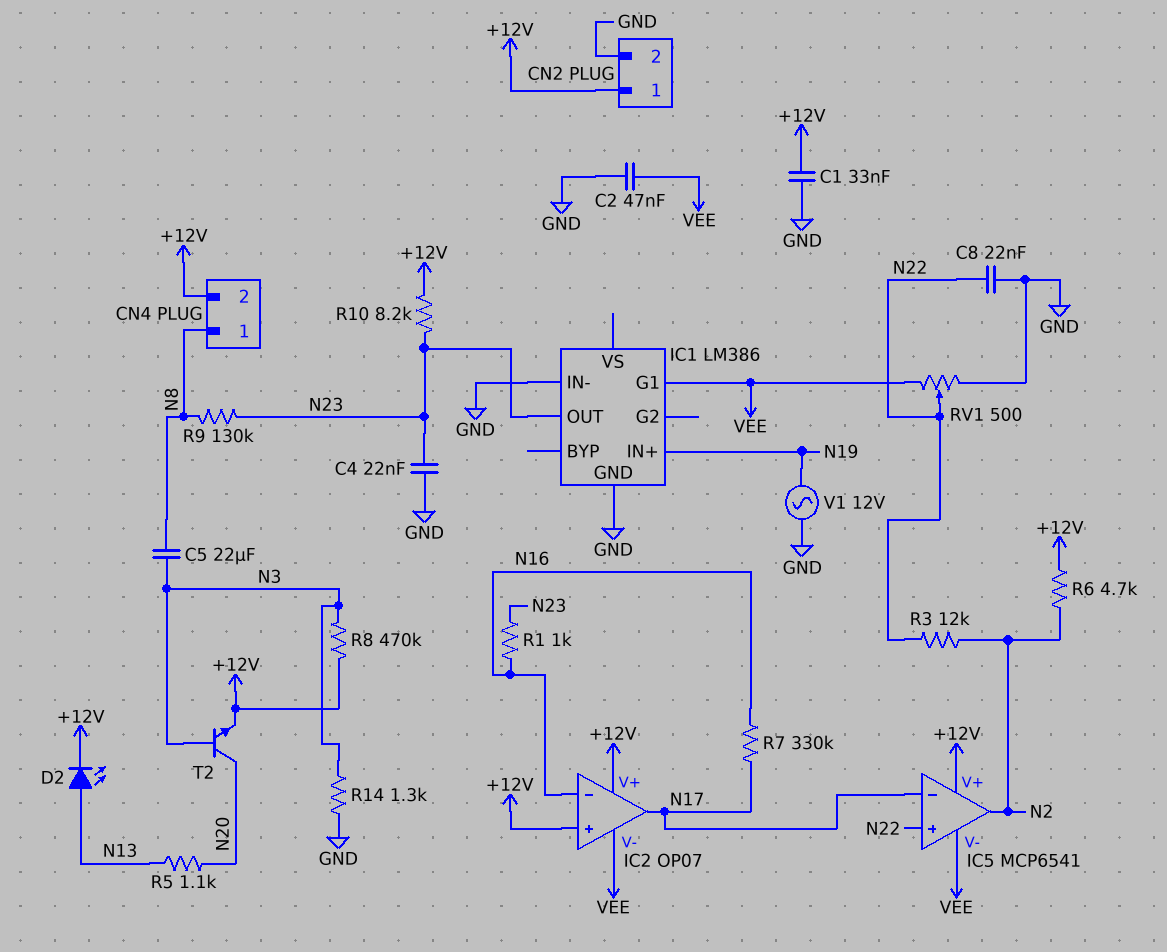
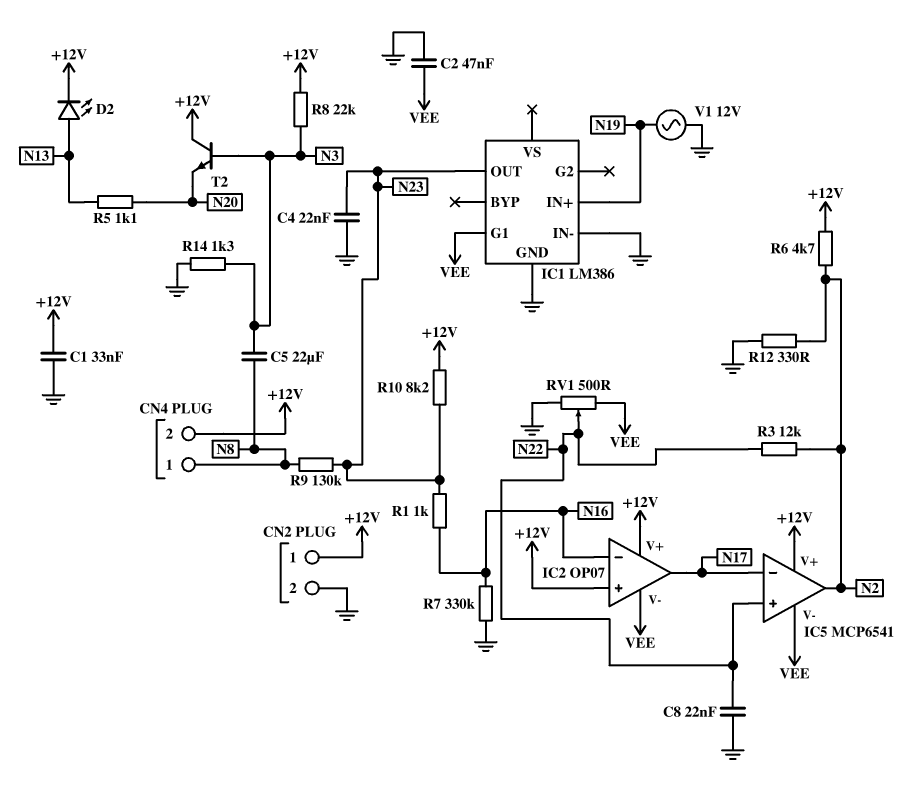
R7: 330k (N16, N17) -> 330k (GND, N16)
R8: 470k (+12V, N3) -> 22k (+12V, N3)
R12: none -> 330 (GND, N2)
T2: NPN (B N3, C N20, E +12V) -> NPN (B N3, C +12V, E N20)

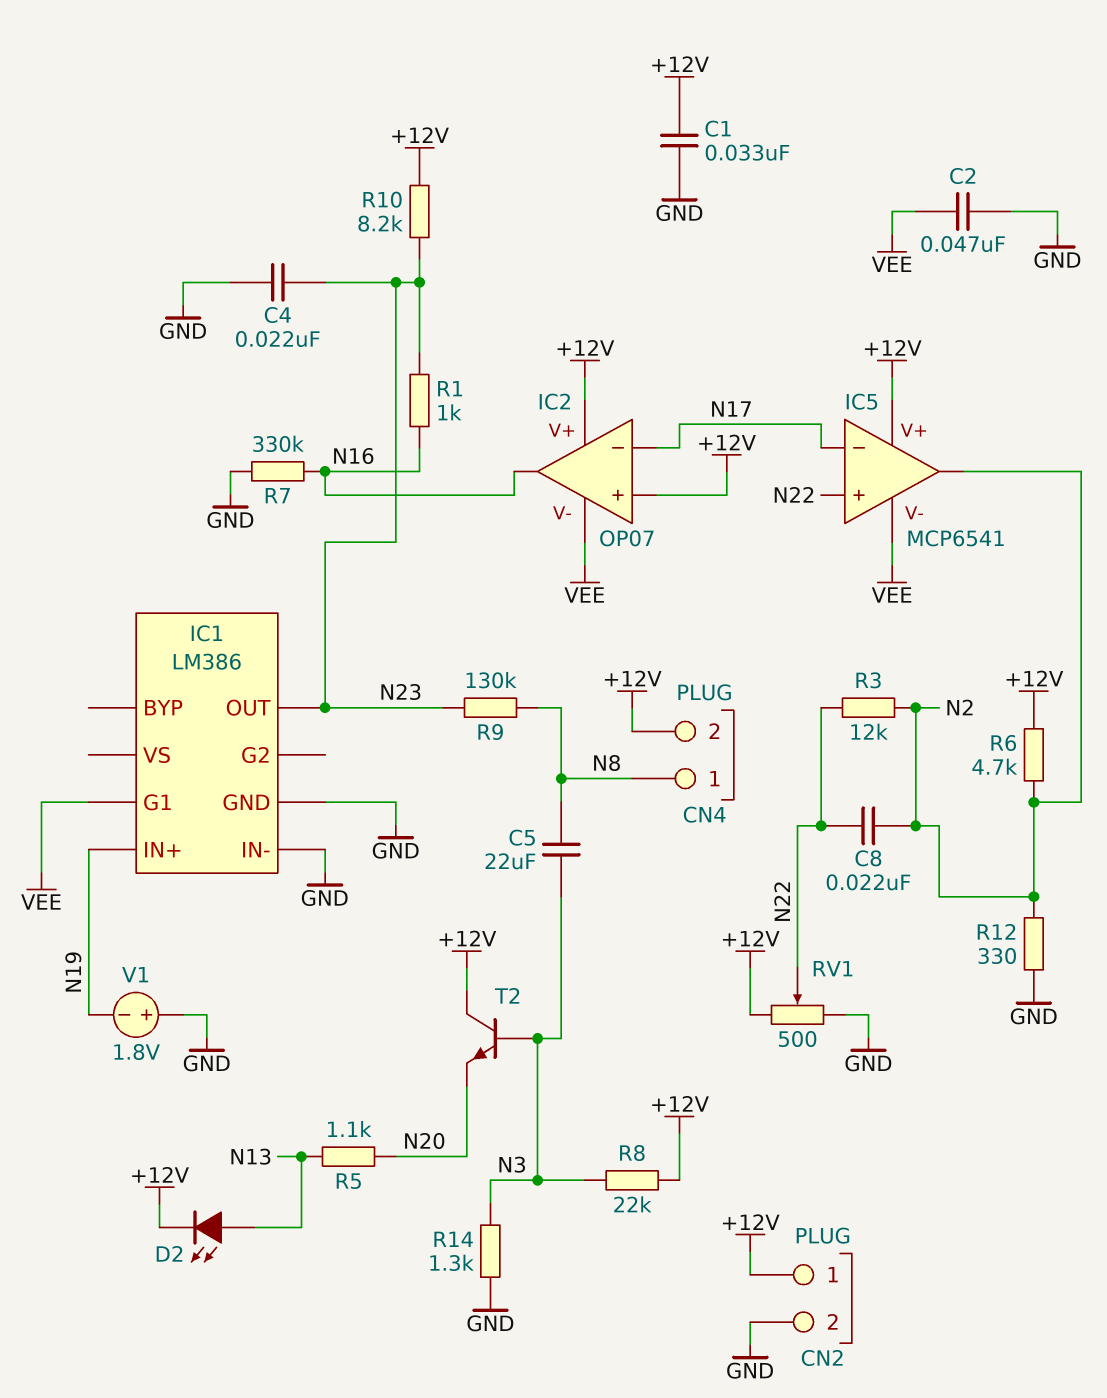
C8: 22nF (GND, N22) -> 22nF (N2, N22)
IC2 pin in-: N16 -> N17
IC2 pin out: N17 -> N16
RV1: 500 (GND, VEE, wiper N22) -> 500 (+12V, GND, wiper N22)
V1: AC 12V (GND, N19) -> 1.8V (plus GND, minus N19)

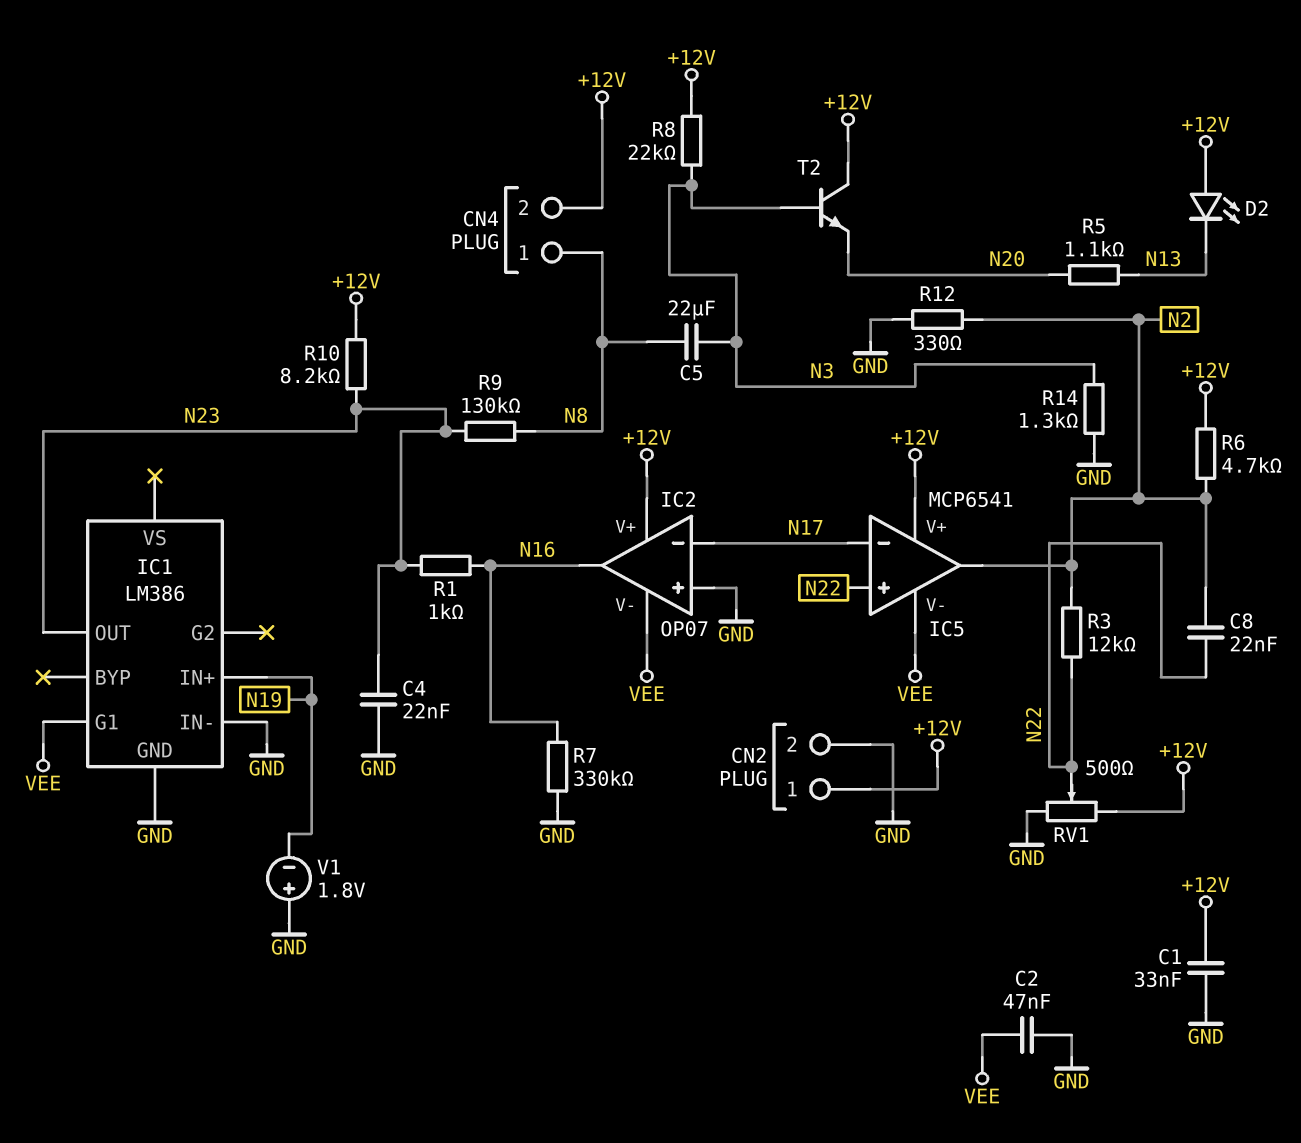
D2: LED (A N13, K +12V) -> LED (A +12V, K N13)
IC2 pin in+: +12V -> GND

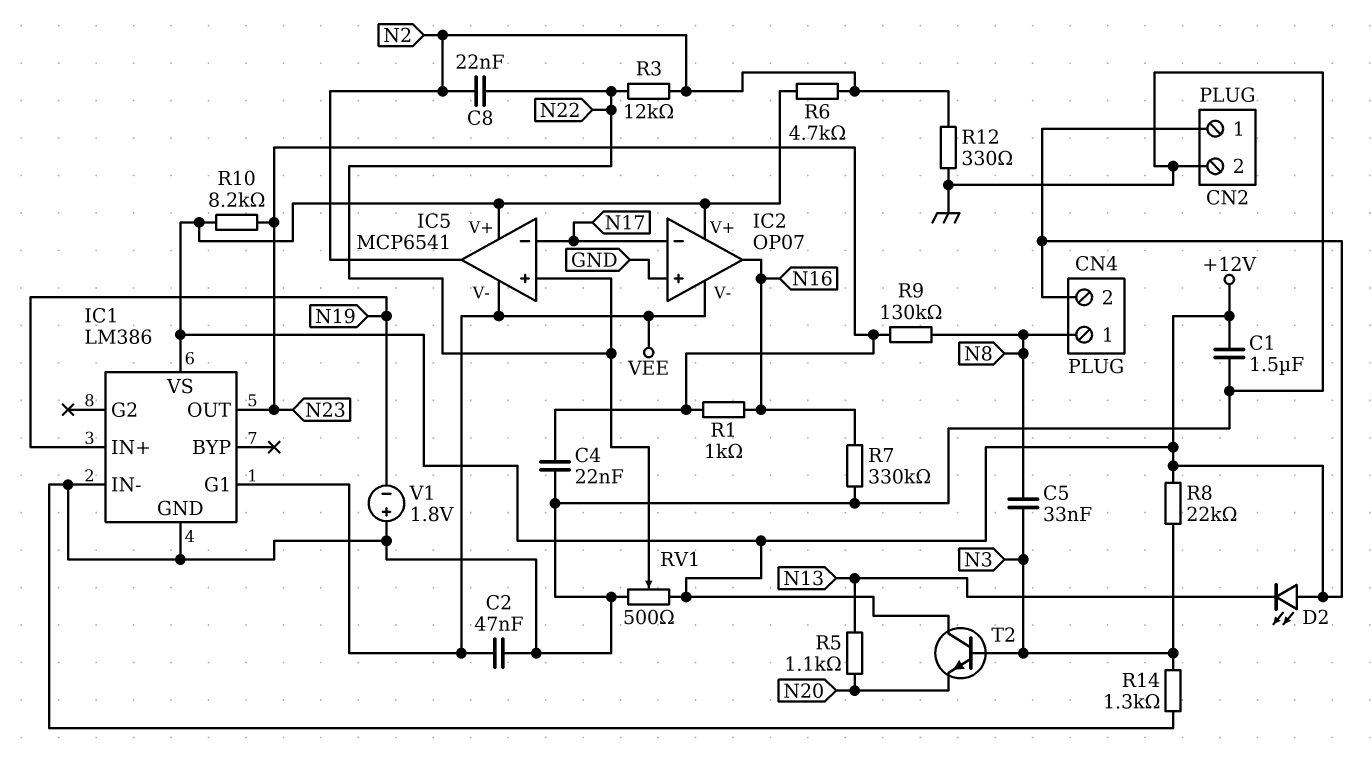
C1: 33nF (+12V, GND) -> 1.5uF (+12V, GND)
C5: 22uF (N3, N8) -> 33nF (N3, N8)
IC1 pin VS: none -> +12V

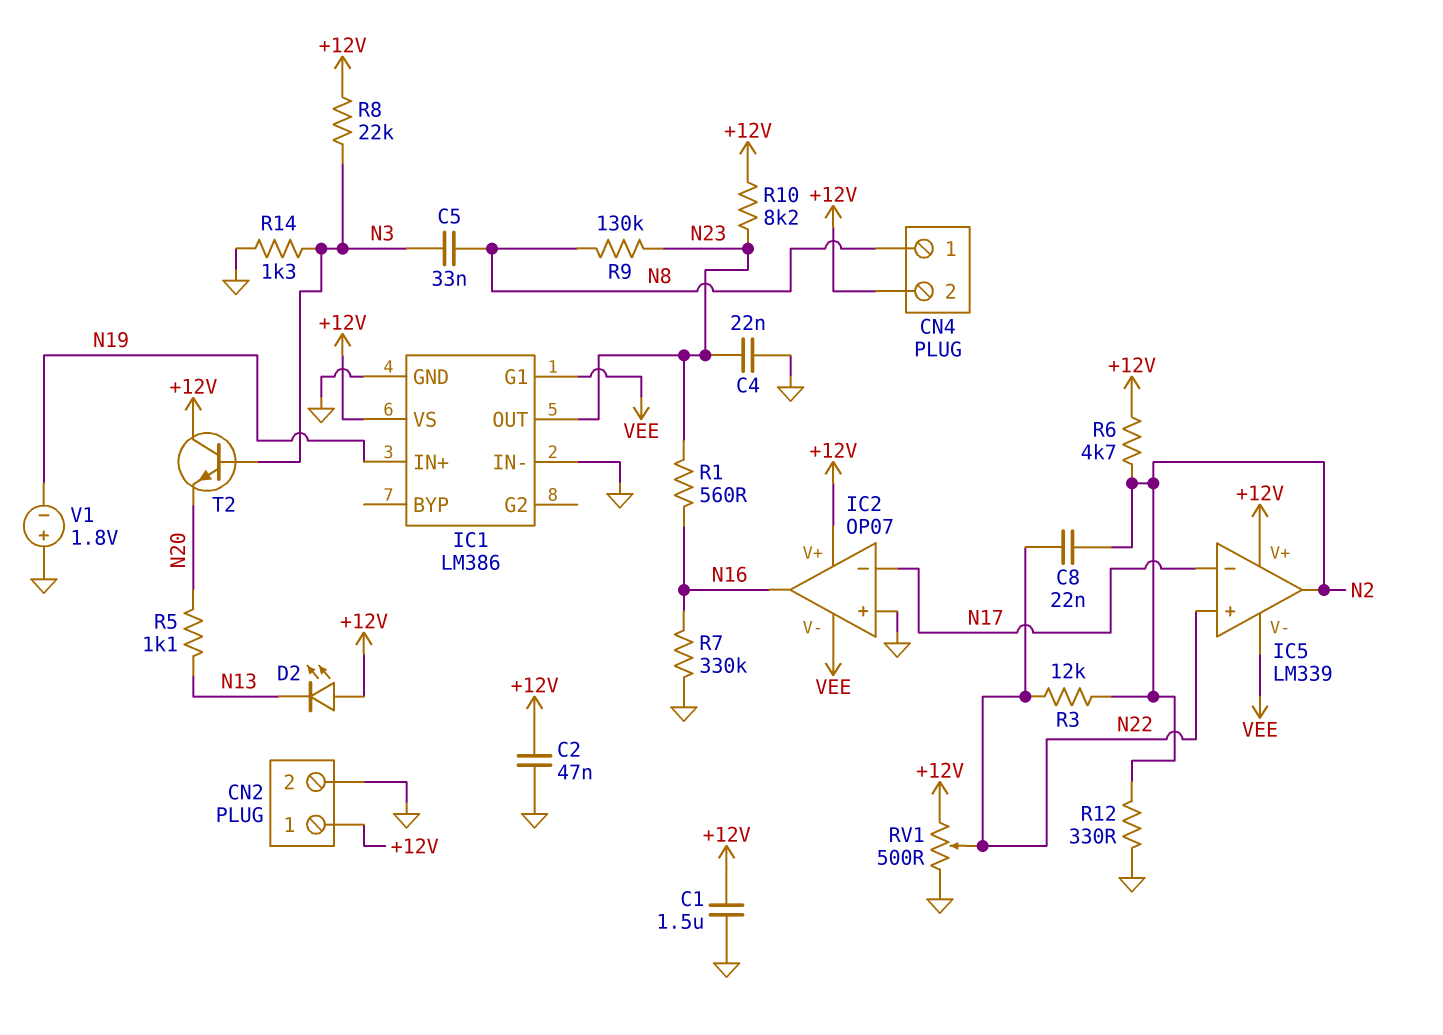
C2: 47nF (GND, VEE) -> 47nF (+12V, GND)
IC5: MCP6541 -> LM339
R1: 1k (N16, N23) -> 560 (N16, N23)

